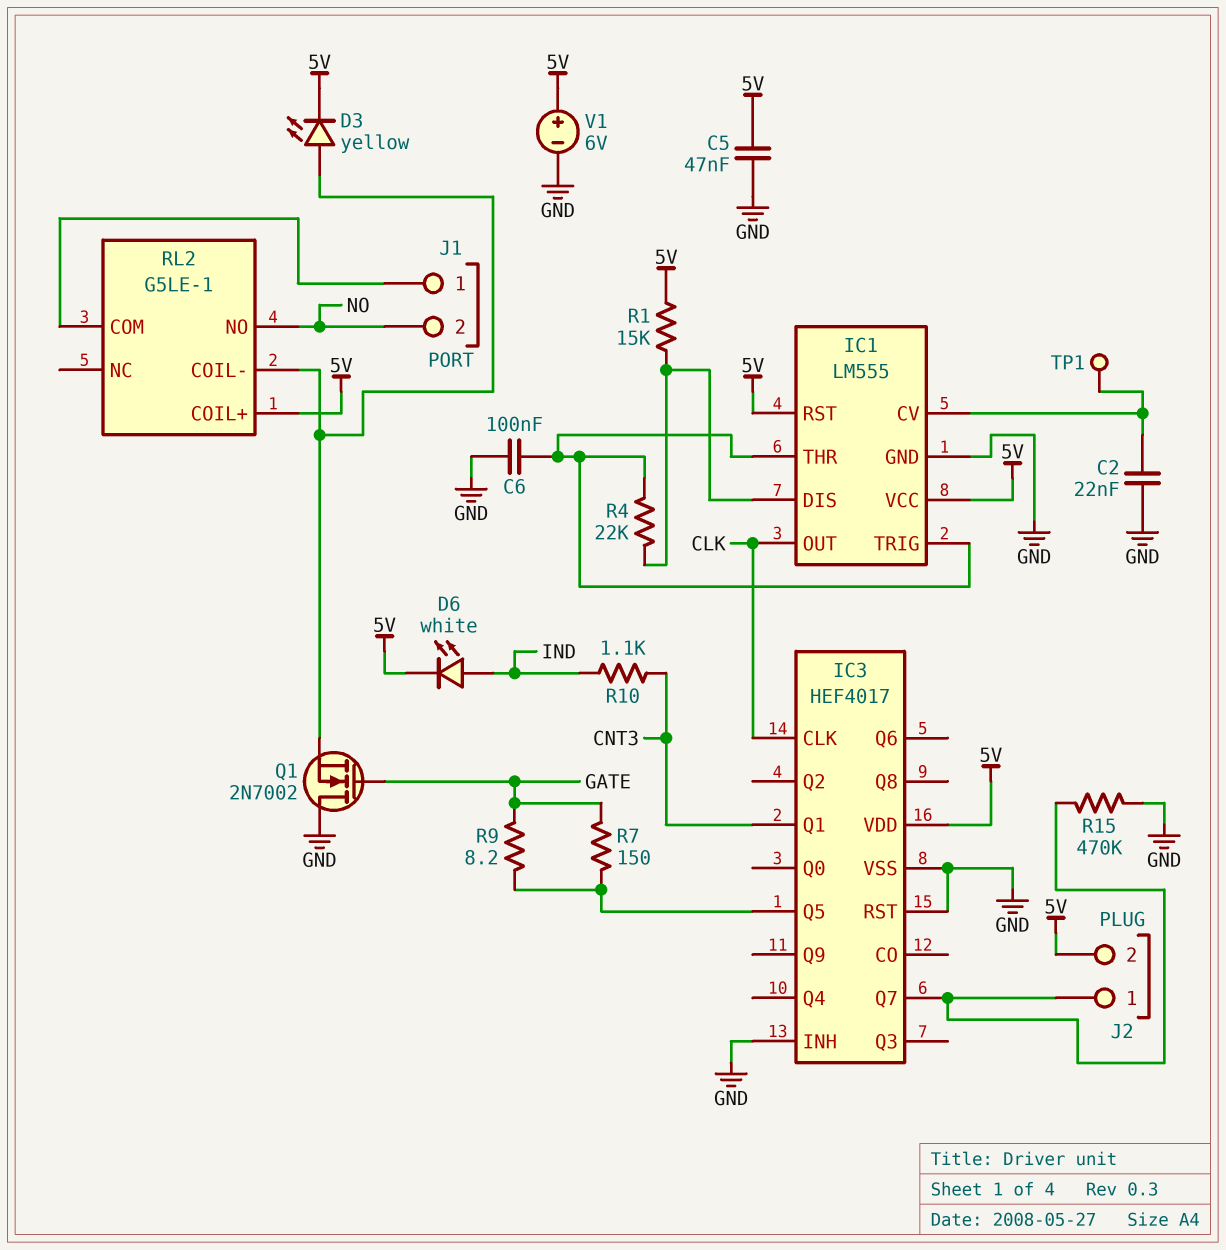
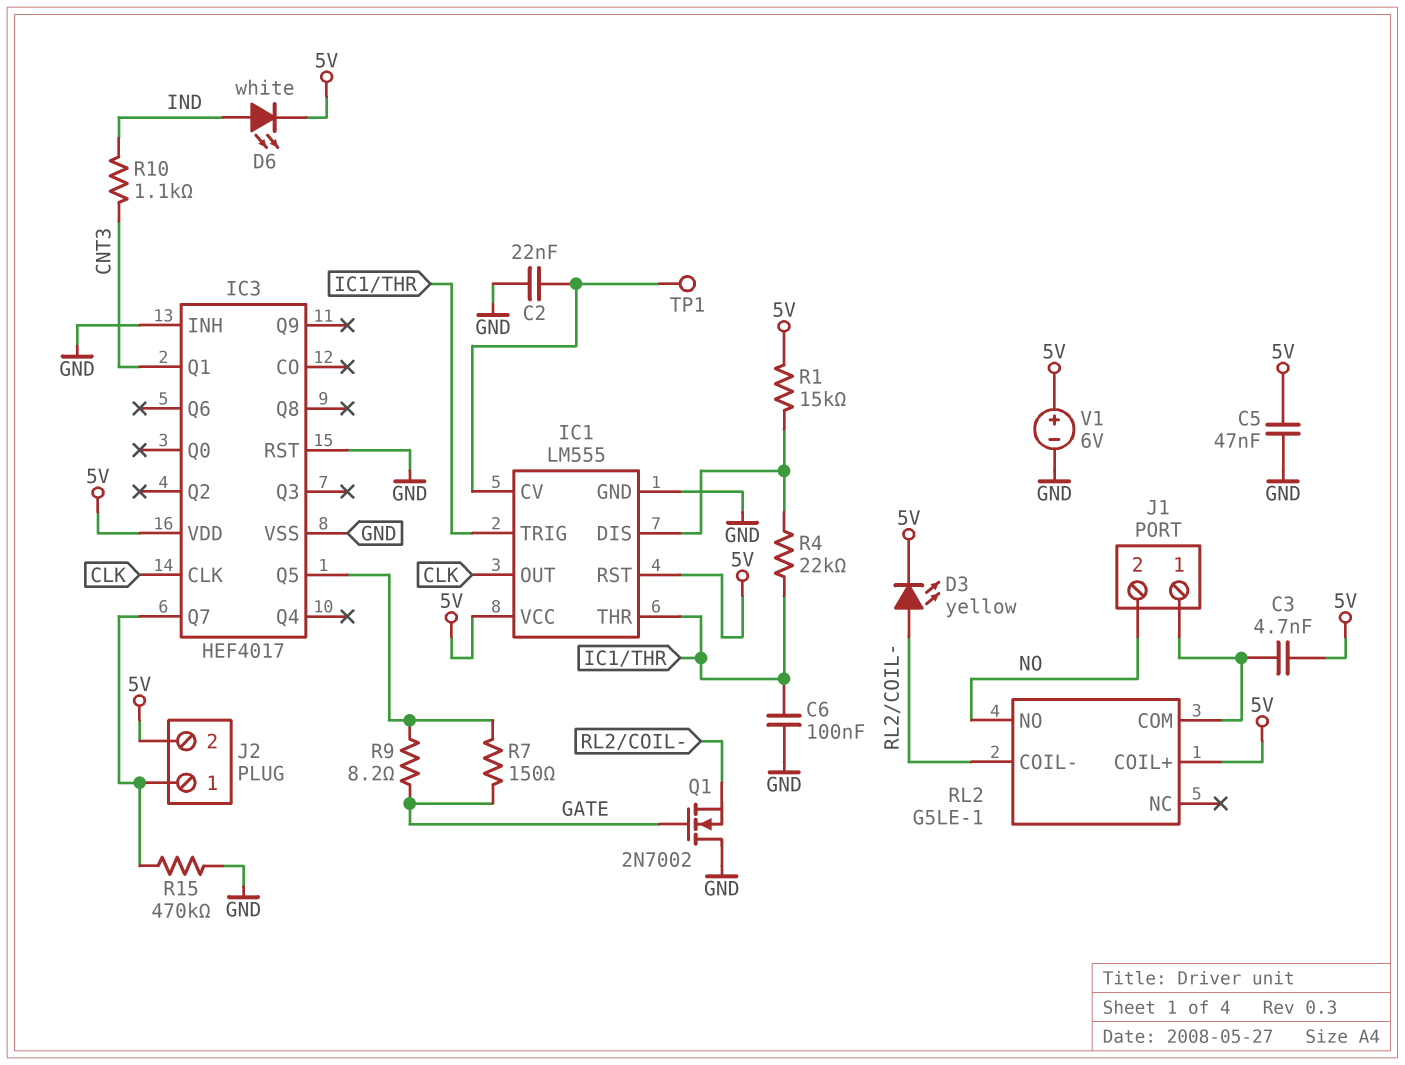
C3: none -> 4.7nF (5V, J1/1)

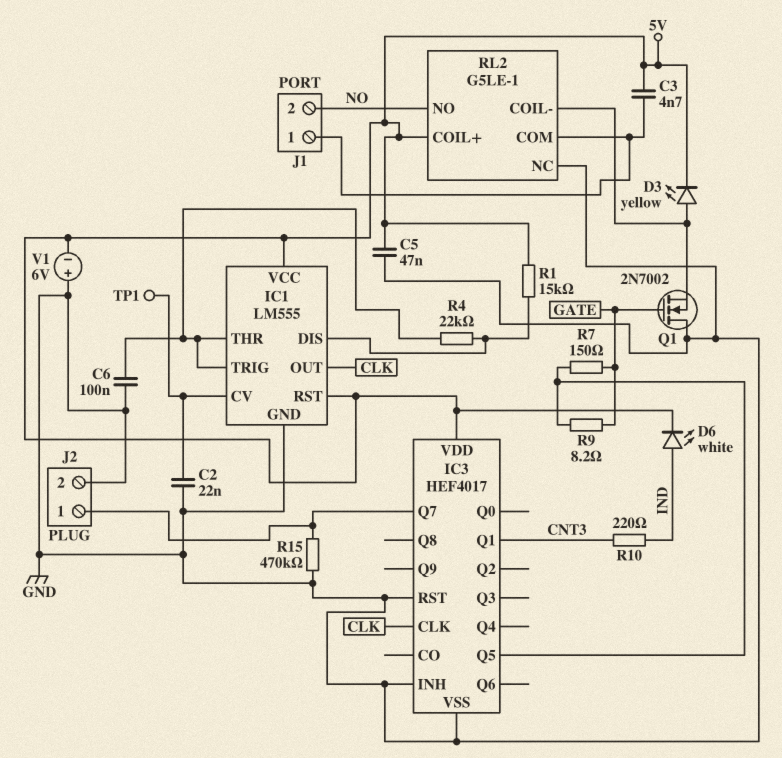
J2 pin 2: 5V -> GND
R10: 1.1k (CNT3, IND) -> 220 (CNT3, IND)
RL2 pin NC: none -> GND
V1: 6V (plus 5V, minus GND) -> 6V (plus GND, minus 5V)

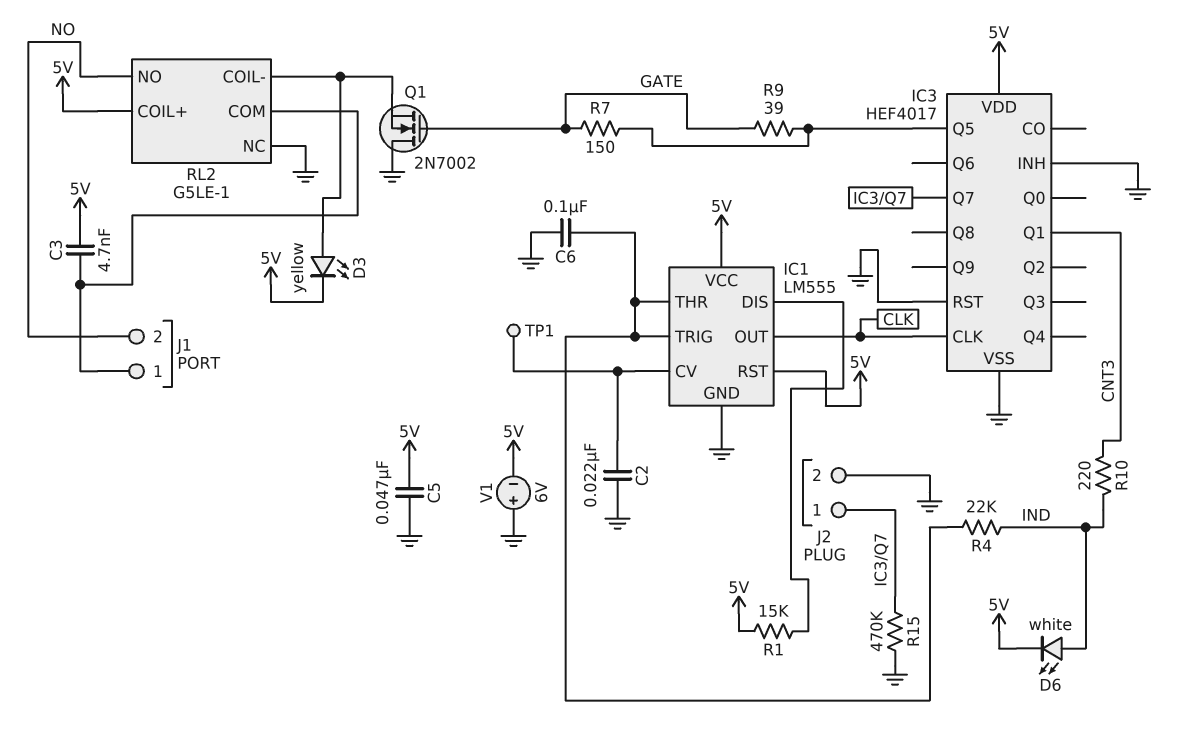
R4: 22k (IC1/DIS, IC1/THR) -> 22k (IC1/THR, IND)
R9: 8.2 (GATE, IC3/Q5) -> 39 (GATE, IC3/Q5)

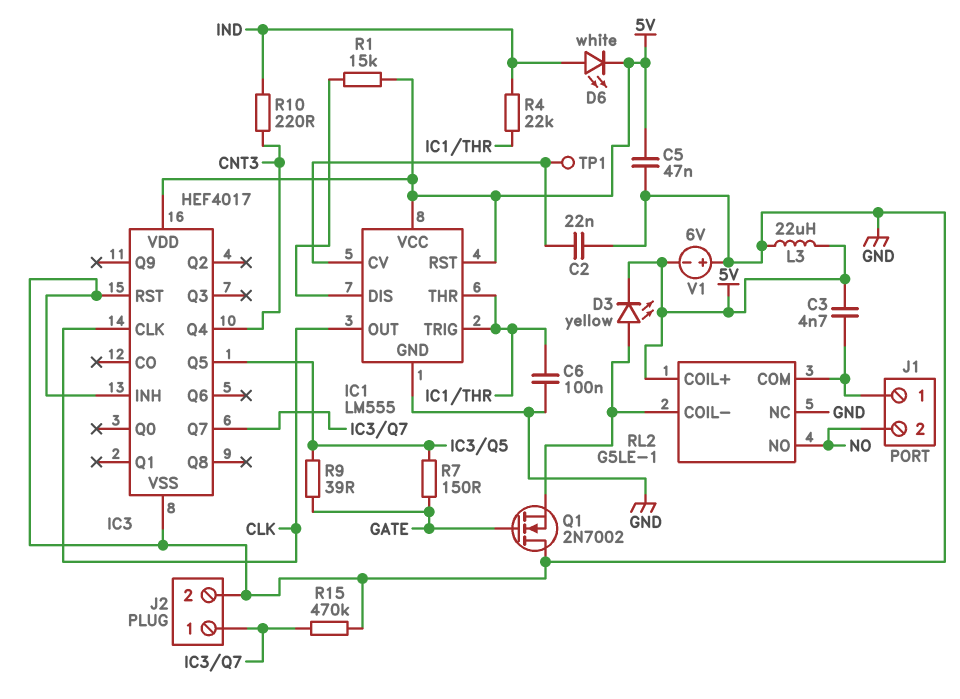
IC3 pin Q1: CNT3 -> none
IC3 pin Q4: none -> CNT3
L3: none -> 22uH (5V, GND)

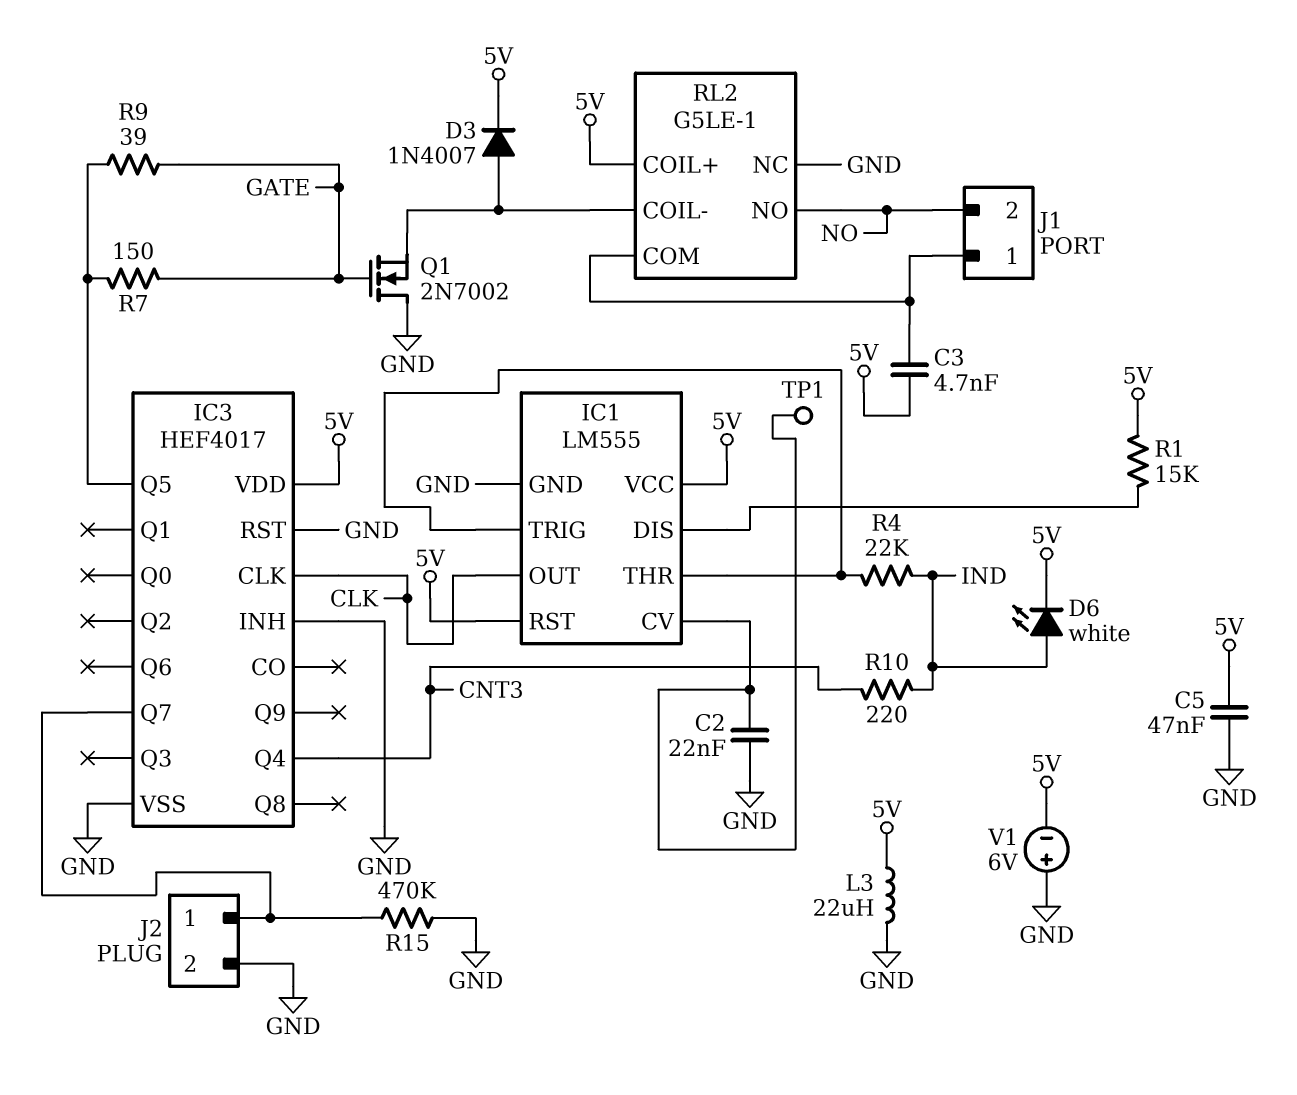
C6: 100nF (GND, IC1/THR) -> none
D3: LED yellow (A RL2/COIL-, K 5V) -> diode 1N4007 (A RL2/COIL-, K 5V)

